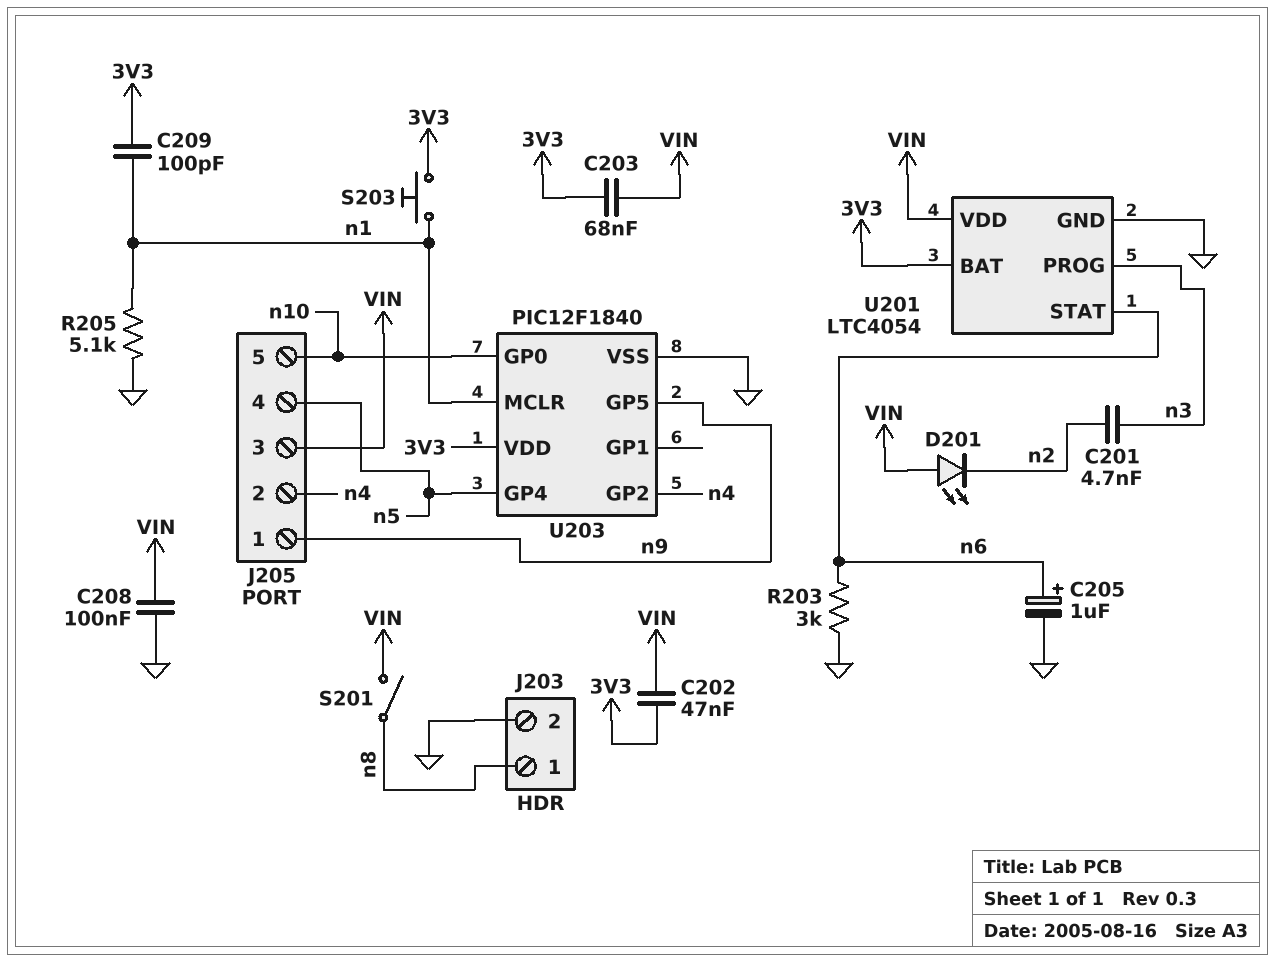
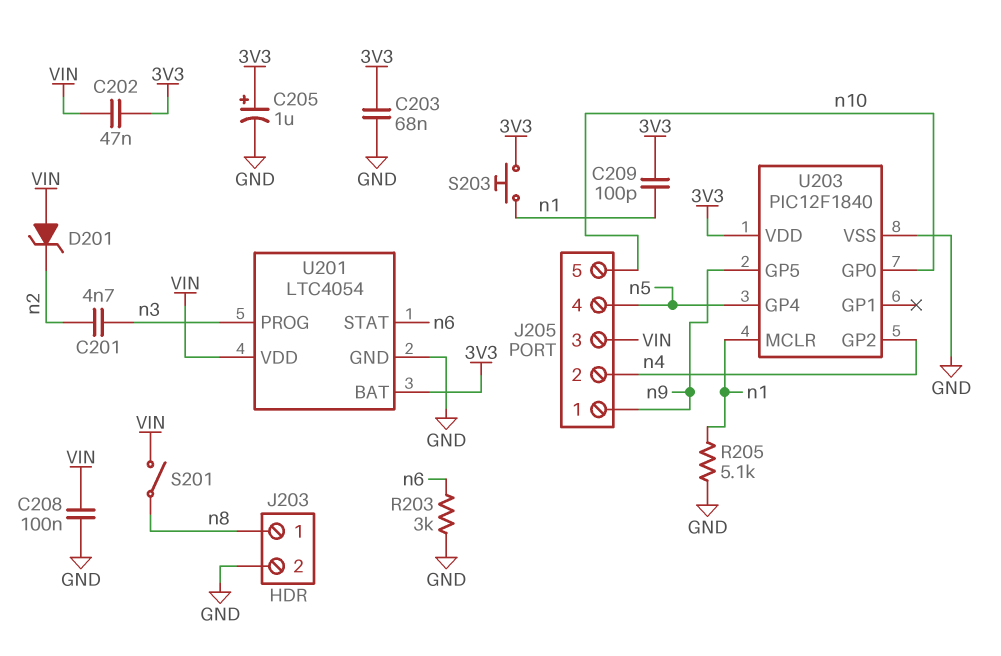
C203: 68nF (3V3, VIN) -> 68nF (3V3, GND)
C205: 1uF (plus n6, minus GND) -> 1uF (plus 3V3, minus GND)
D201: LED (A VIN, K n2) -> zener (A VIN, K n2)

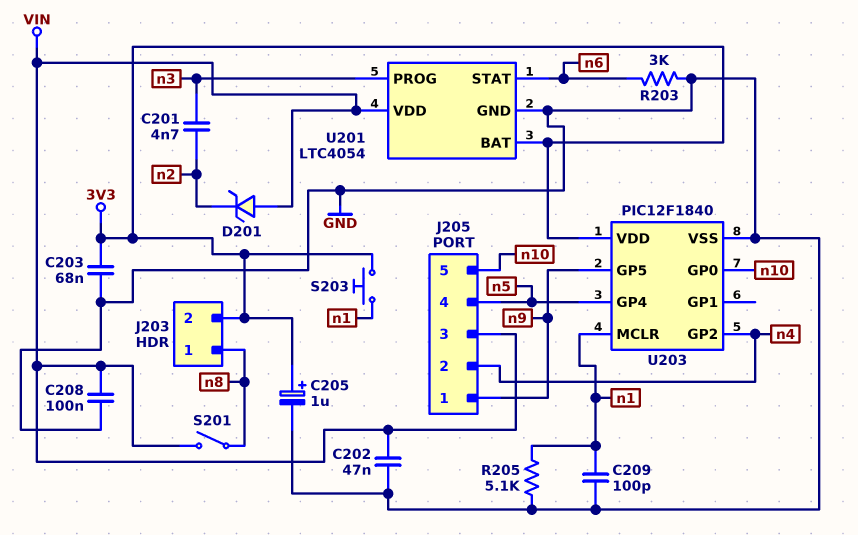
C202: 47nF (3V3, VIN) -> 47nF (GND, VIN)
C209: 100pF (3V3, n1) -> 100pF (GND, n1)
J203 pin 2: GND -> 3V3

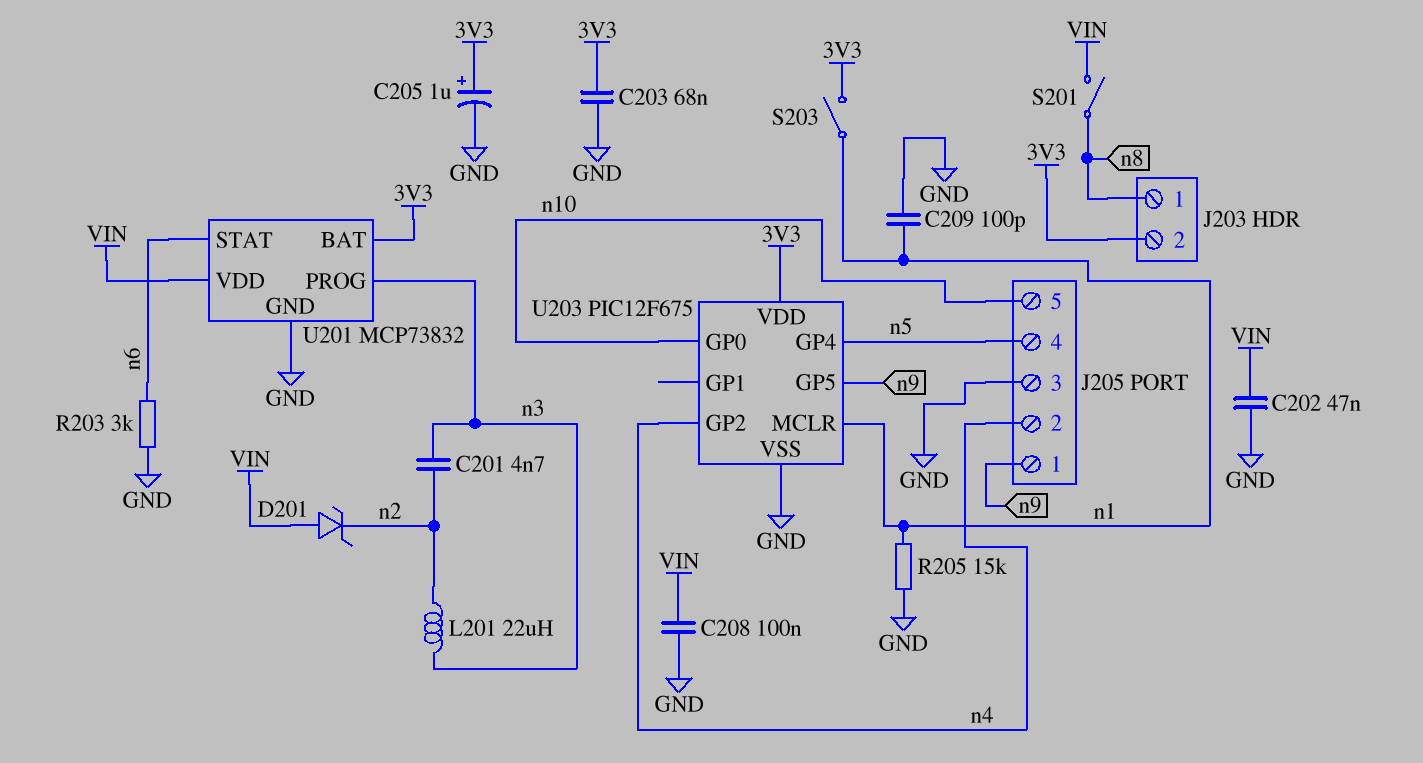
J205 pin 3: VIN -> GND
L201: none -> 22uH (n2, n3)
R205: 5.1k (GND, n1) -> 15k (GND, n1)
S203: button (3V3, n1) -> switch (3V3, n1)
U201: LTC4054 -> MCP73832
U203: PIC12F1840 -> PIC12F675

